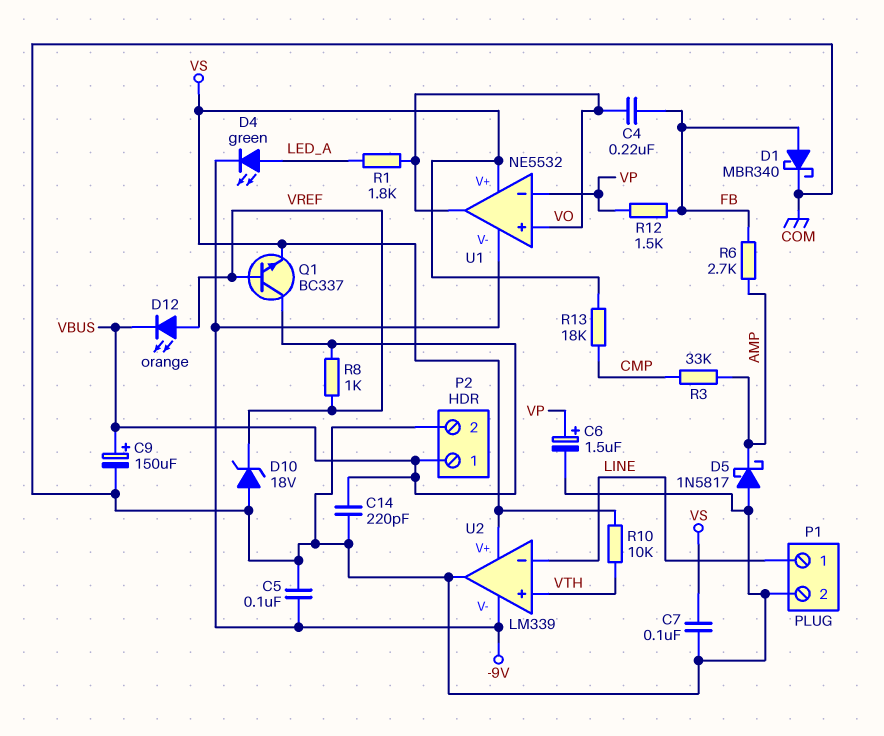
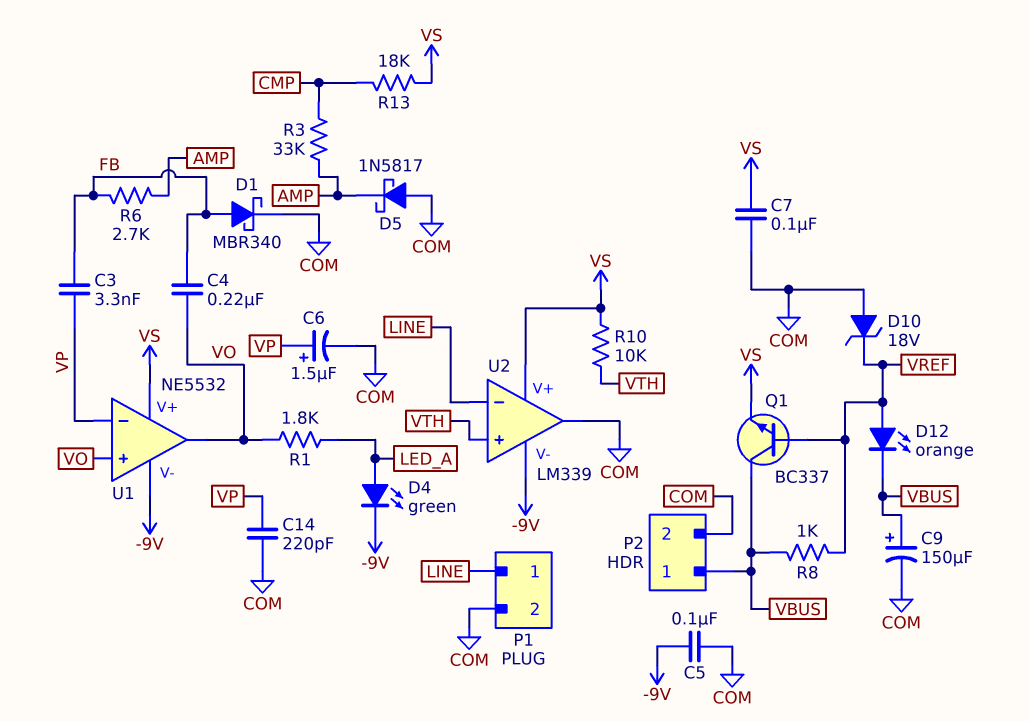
C3: none -> 3.3nF (FB, VP)
C14: 220pF (COM, VBUS) -> 220pF (COM, VP)
R12: 1.5k (FB, VP) -> none

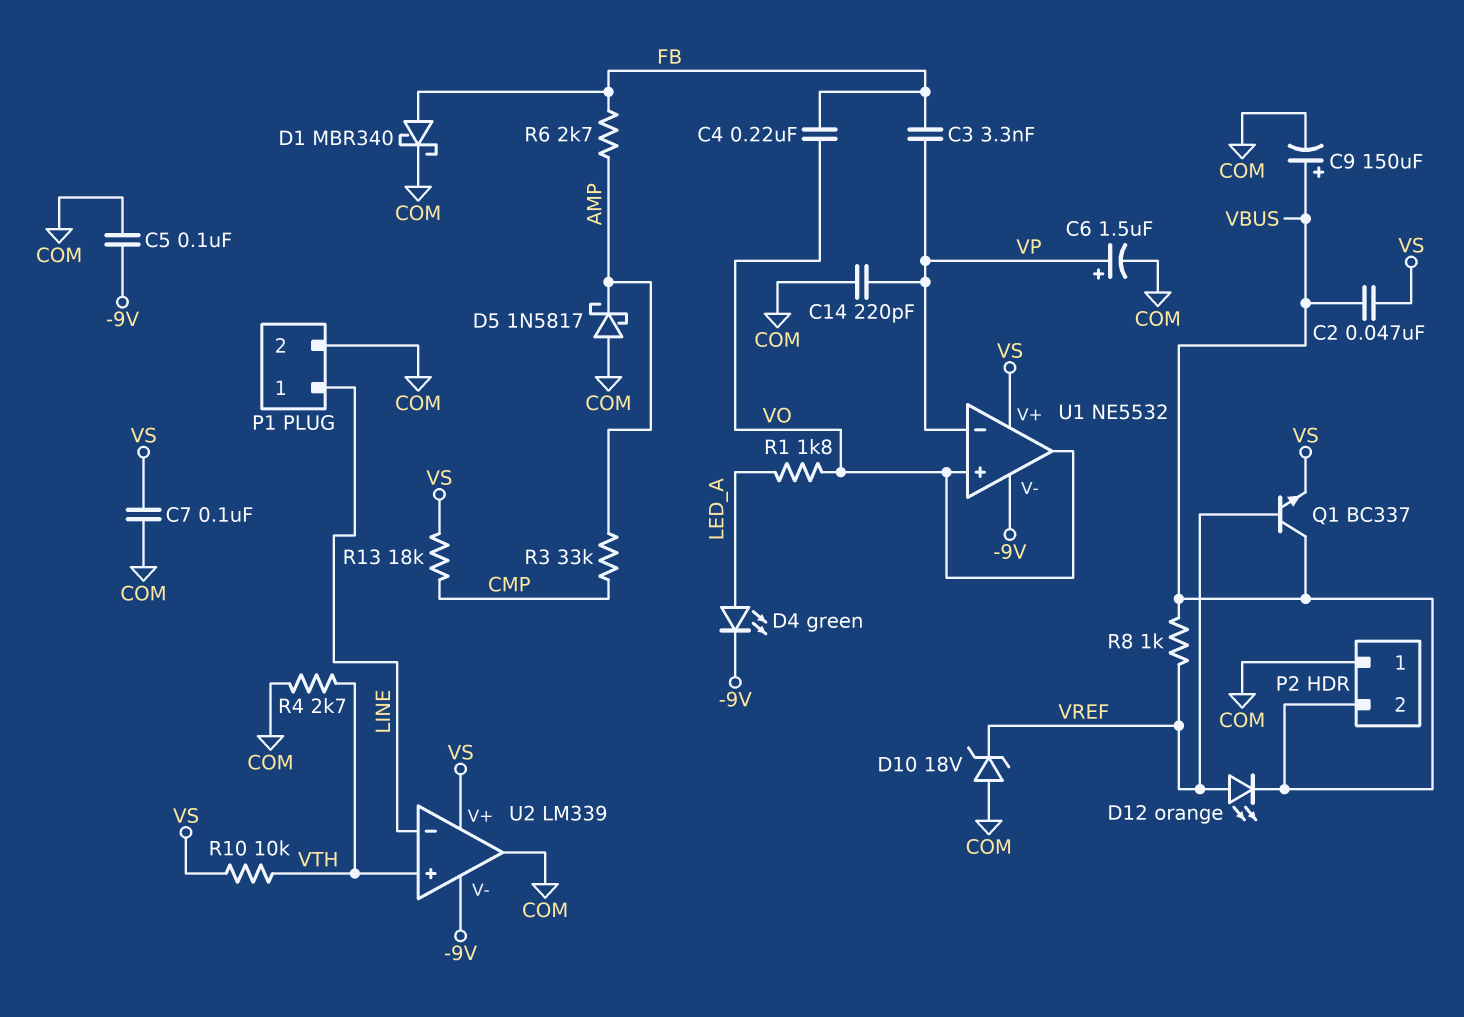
C2: none -> 47nF (VBUS, VS)
P2 pin 1: VBUS -> COM
P2 pin 2: COM -> VBUS
R4: none -> 2.7k (COM, VTH)

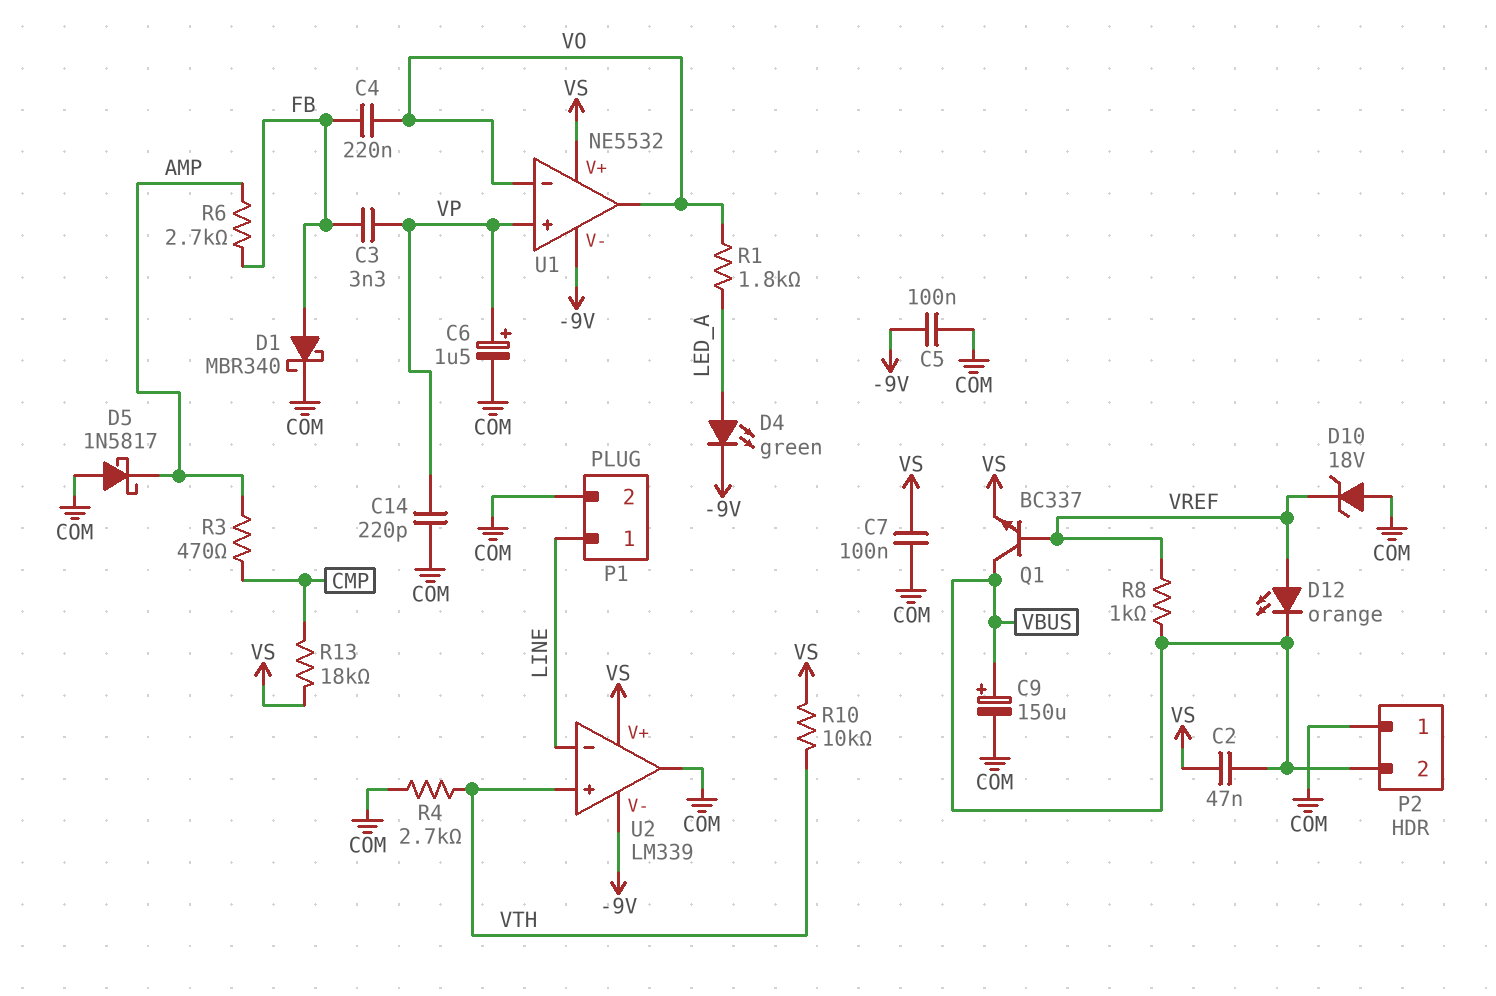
R3: 33k (AMP, CMP) -> 470 (AMP, CMP)
U1 pin in+: VO -> VP
U1 pin in-: VP -> VO

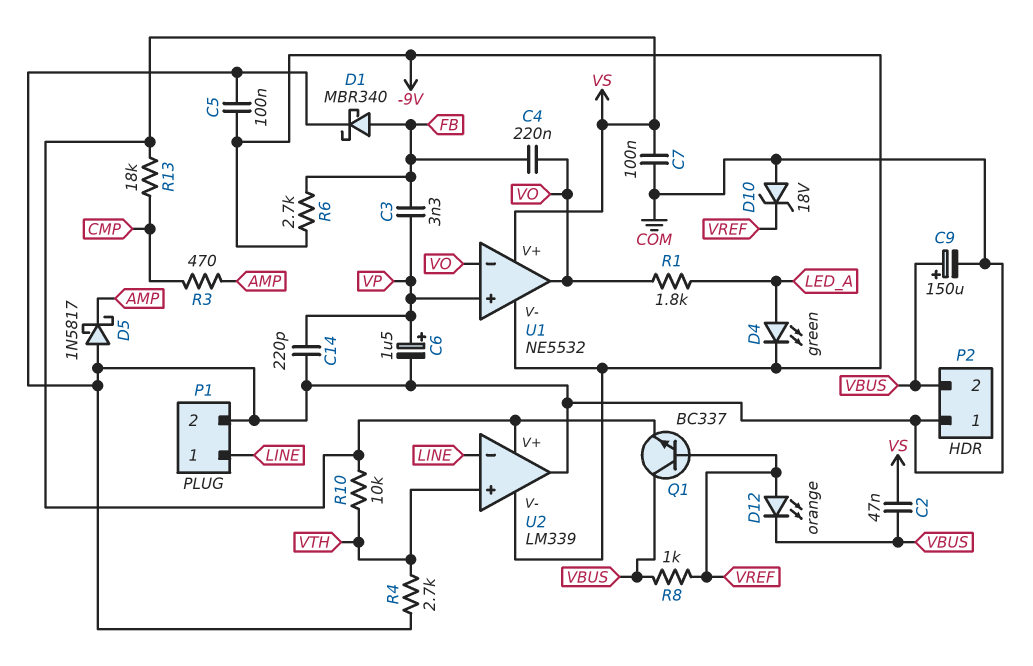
R6: 2.7k (AMP, FB) -> 2.7k (-9V, FB)

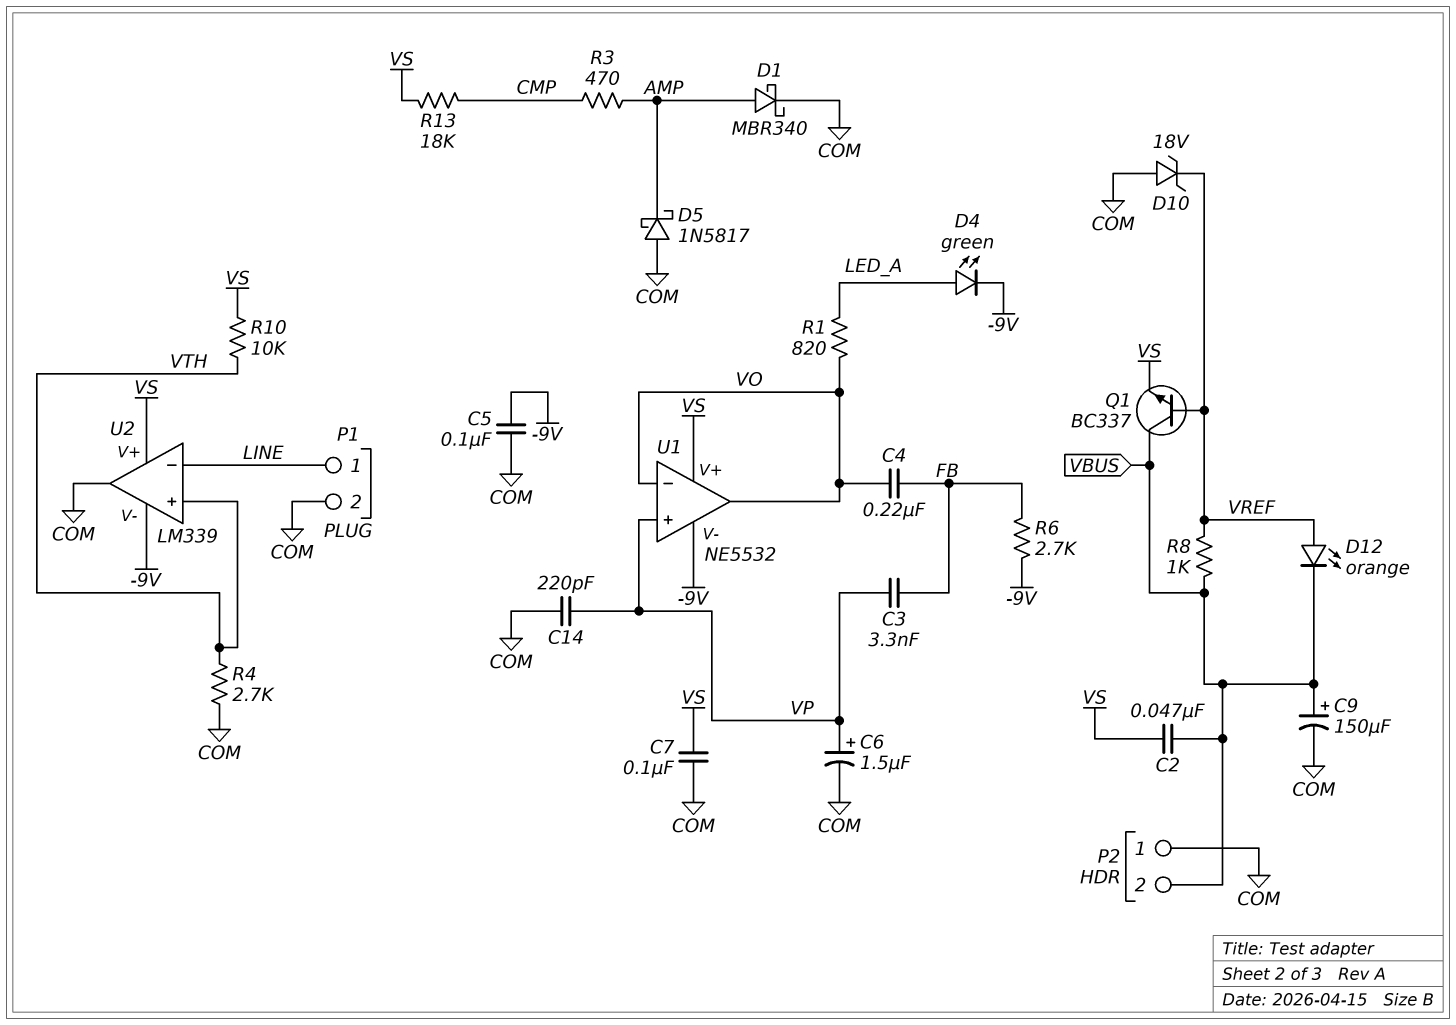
D1: schottky MBR340 (A FB, K COM) -> schottky MBR340 (A AMP, K COM)
R1: 1.8k (LED_A, VO) -> 820 (LED_A, VO)

